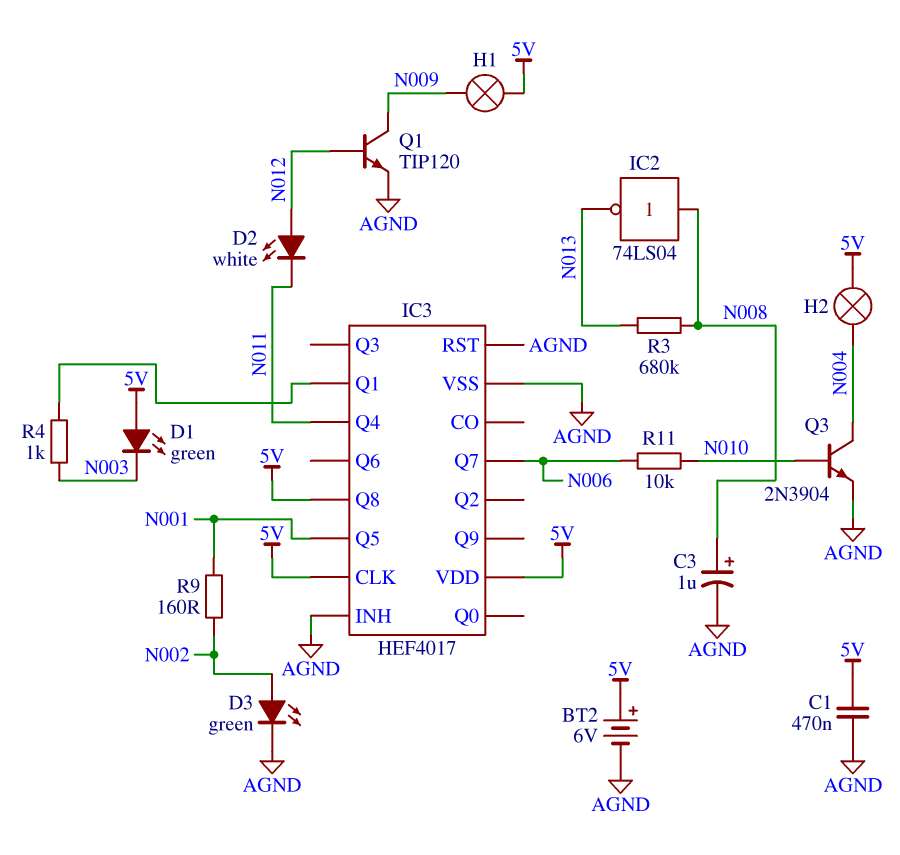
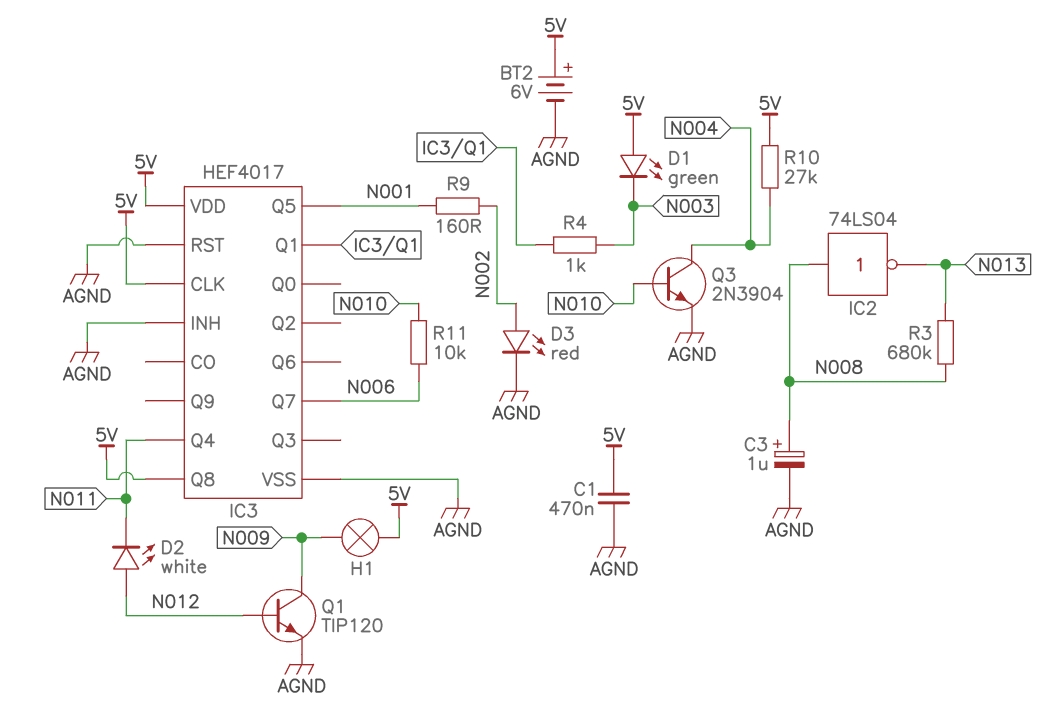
D3: LED green (A N002, K AGND) -> LED red (A N002, K AGND)
H2: lamp (5V, N004) -> none
R10: none -> 27k (5V, N004)

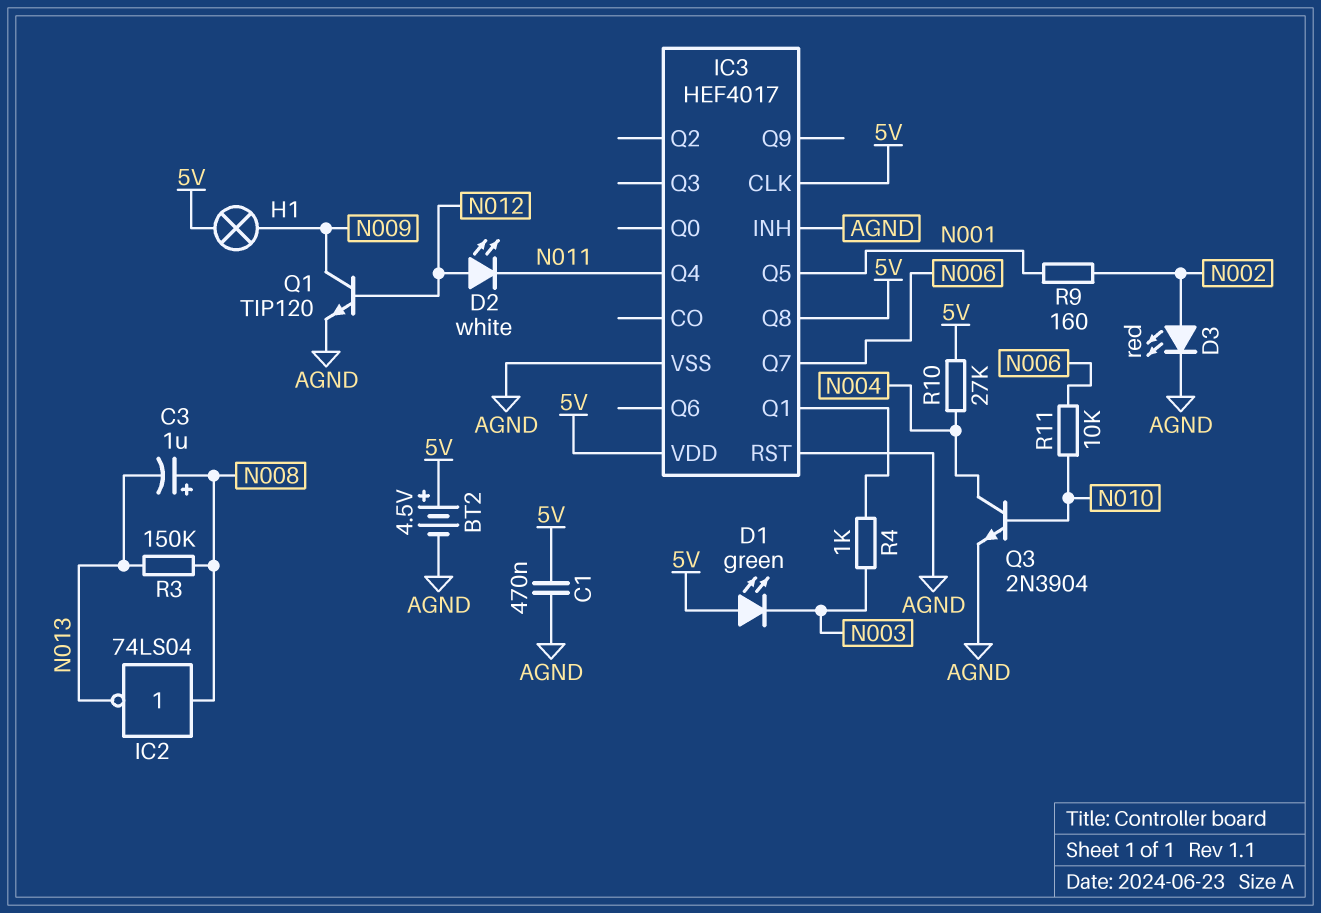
BT2: 6V (plus 5V, minus AGND) -> 4.5V (plus 5V, minus AGND)
C3: 1uF (plus N008, minus AGND) -> 1uF (plus N008, minus N013)
R3: 680k (N008, N013) -> 150k (N008, N013)

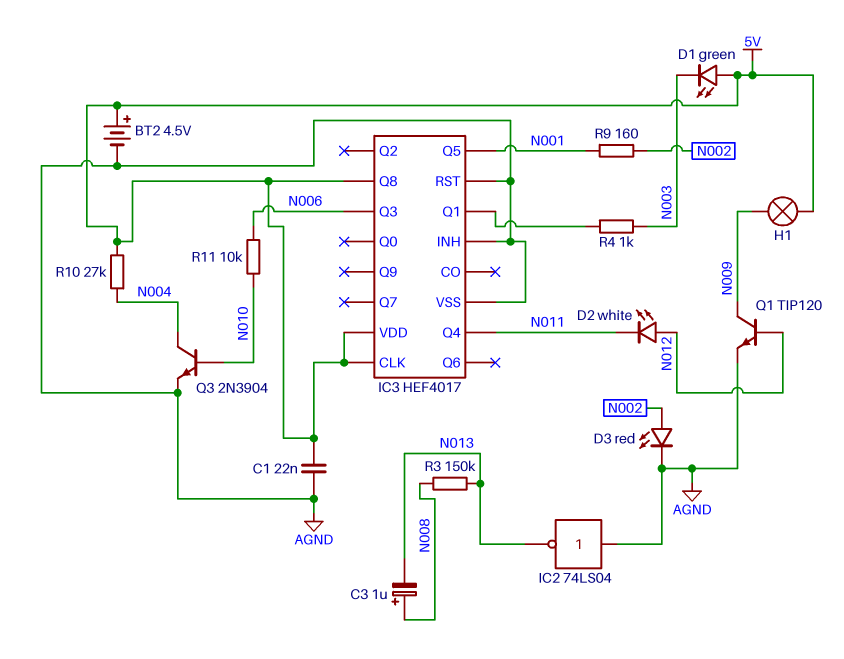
C1: 470nF (5V, AGND) -> 22nF (5V, AGND)
IC2: NOT 74LS04 (in N008, out N013) -> NOT 74LS04 (in AGND, out N013)
IC3 pin Q3: none -> N006
IC3 pin Q7: N006 -> none

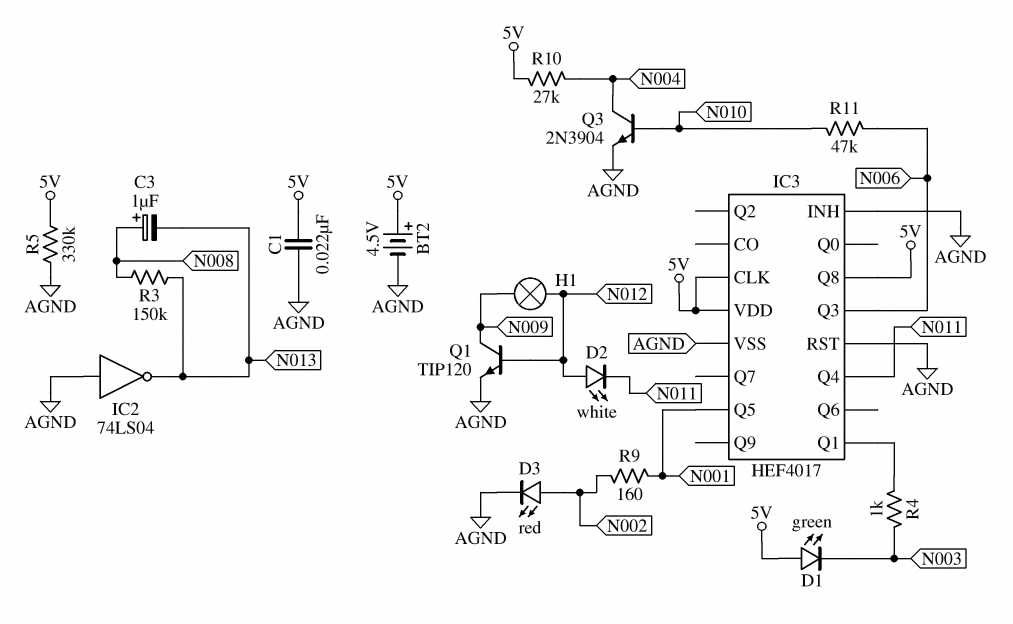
H1: lamp (5V, N009) -> lamp (N009, N012)
R5: none -> 330k (5V, AGND)
R11: 10k (N006, N010) -> 47k (N006, N010)

